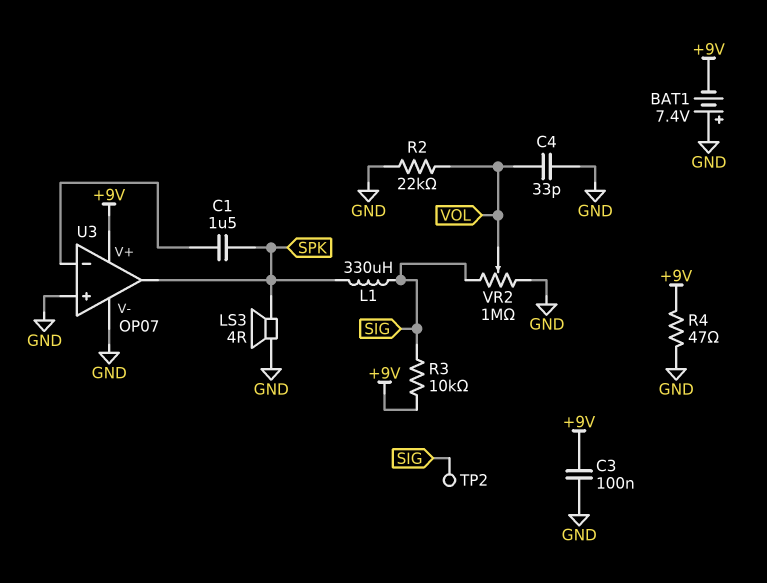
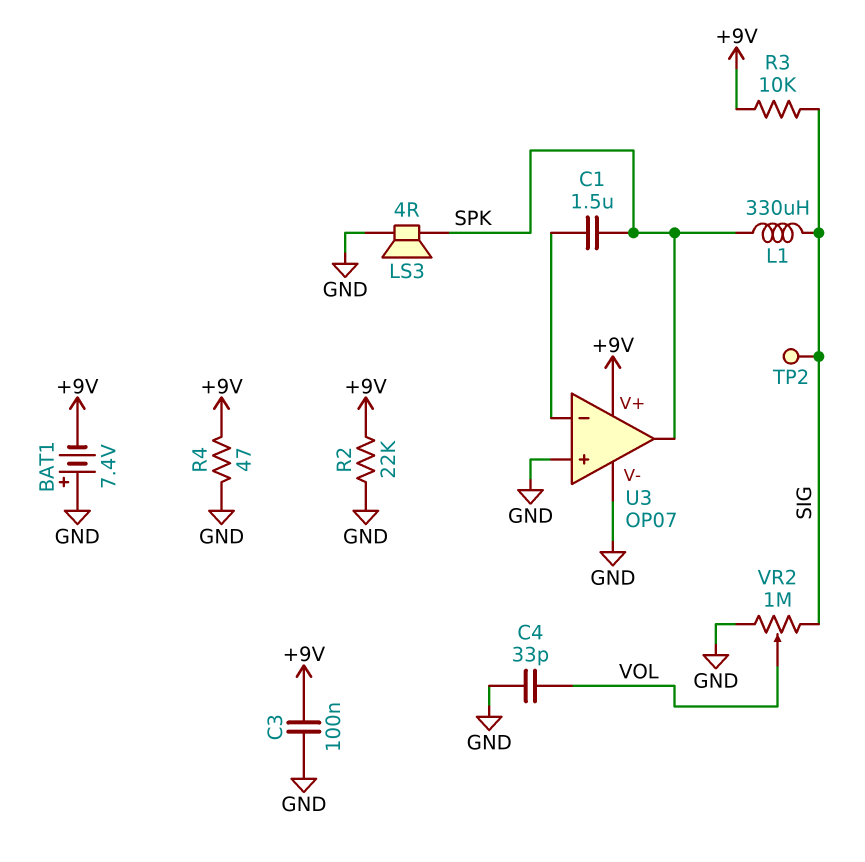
R2: 22k (GND, VOL) -> 22k (+9V, GND)

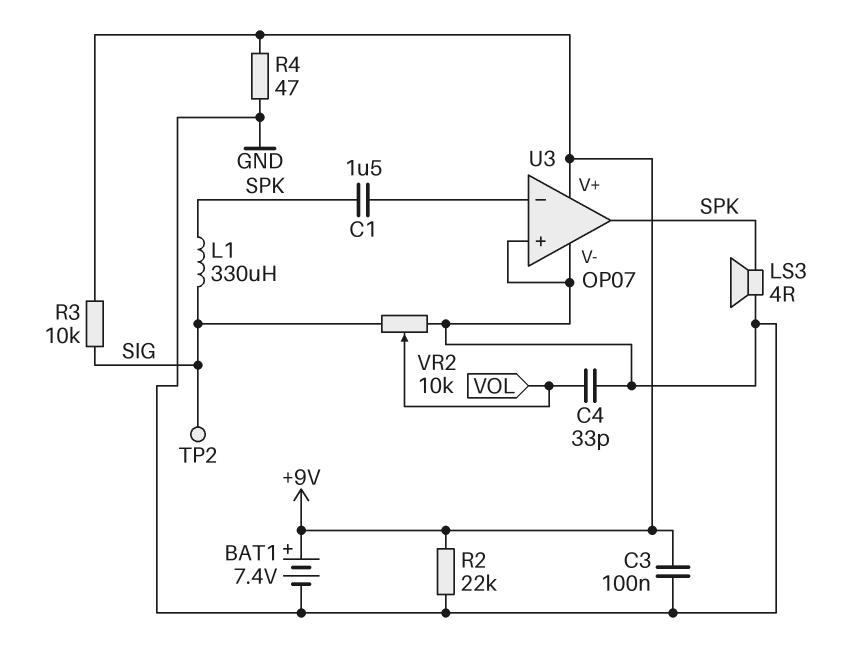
BAT1: 7.4V (plus GND, minus +9V) -> 7.4V (plus +9V, minus GND)
VR2: 1M (GND, SIG, wiper VOL) -> 10k (GND, SIG, wiper VOL)

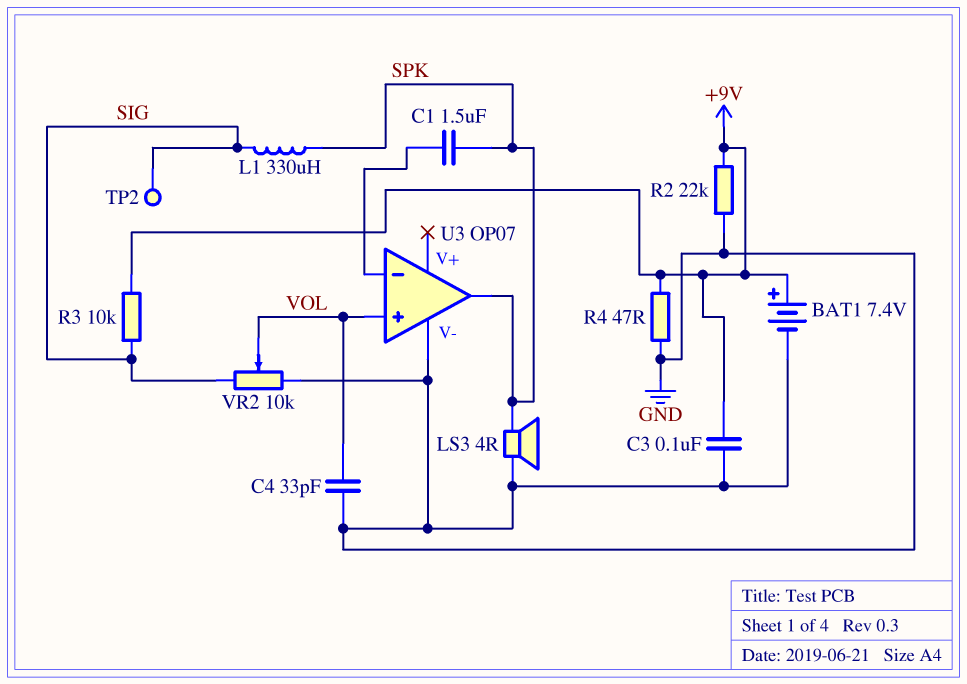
U3 pin V+: +9V -> none
U3 pin in+: GND -> VOL

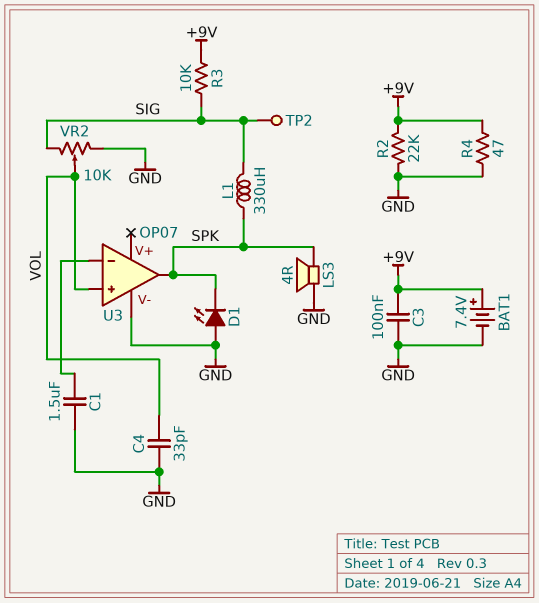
C1: 1.5uF (SPK, U3/in-) -> 1.5uF (GND, U3/in-)
D1: none -> LED (A GND, K SPK)

